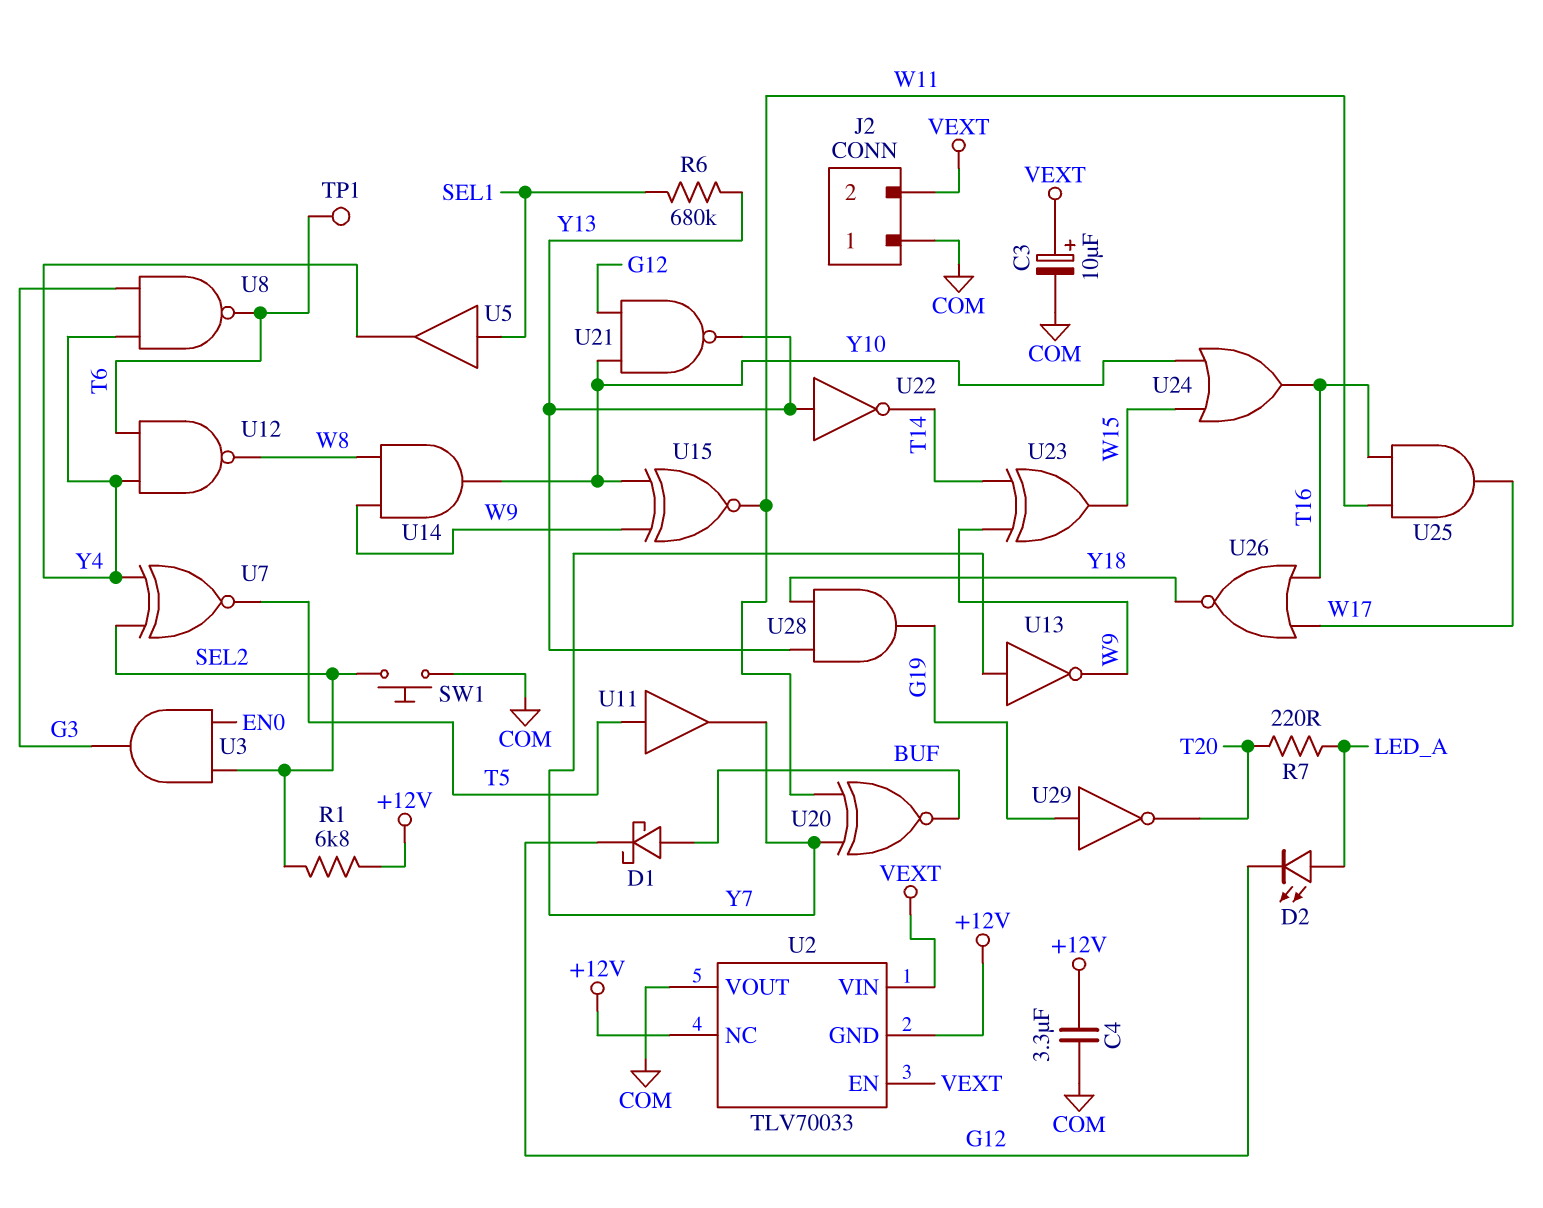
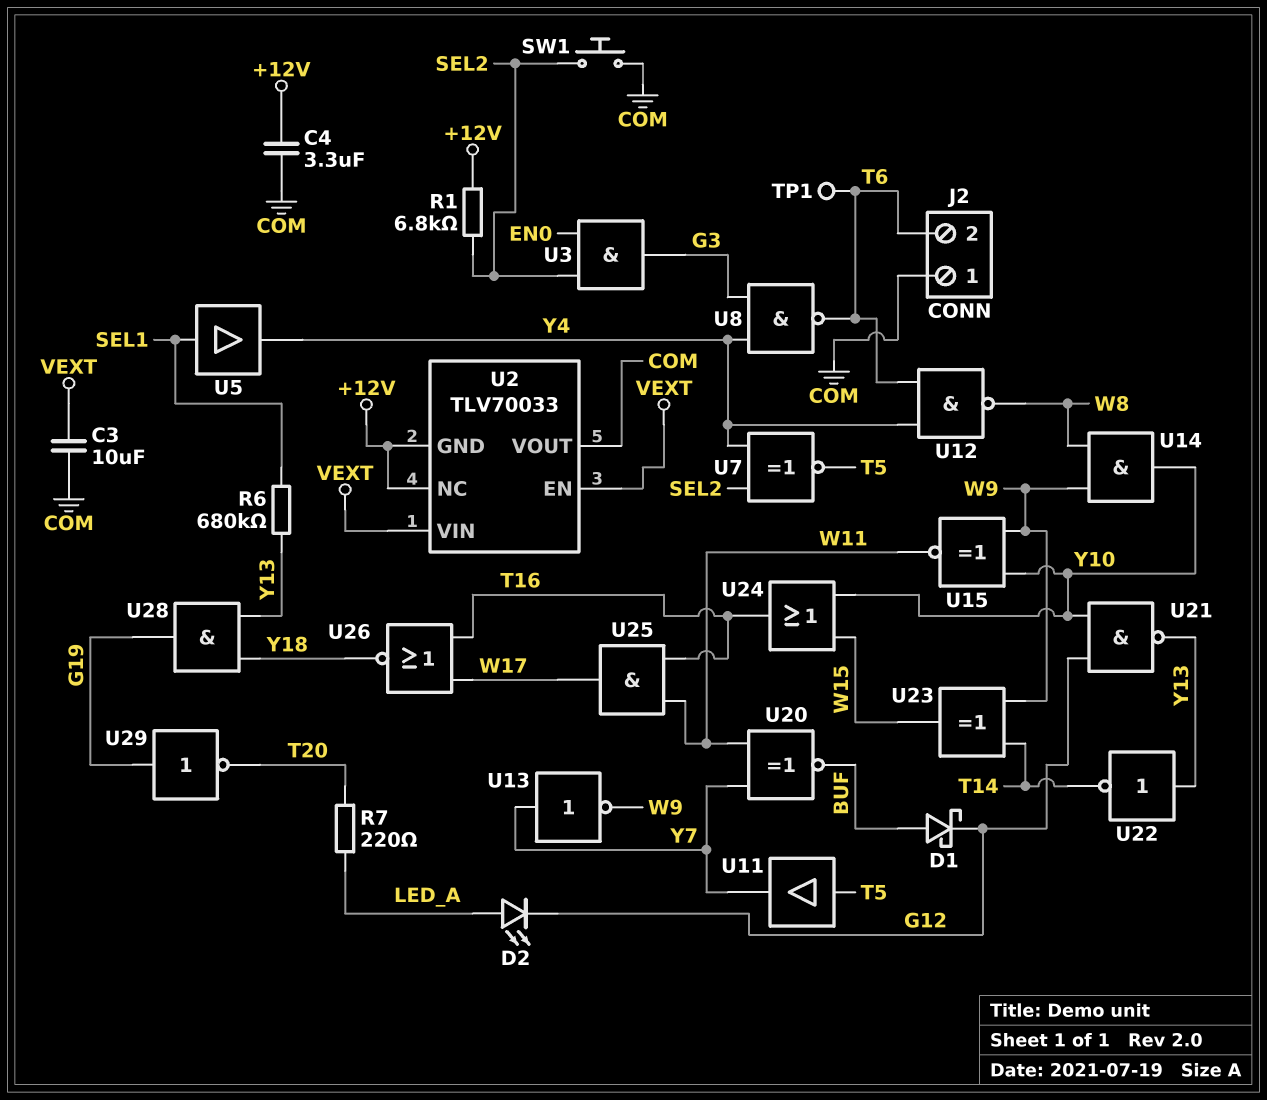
C3: 10uF (plus VEXT, minus COM) -> 10uF (COM, VEXT)
J2 pin 2: VEXT -> T6

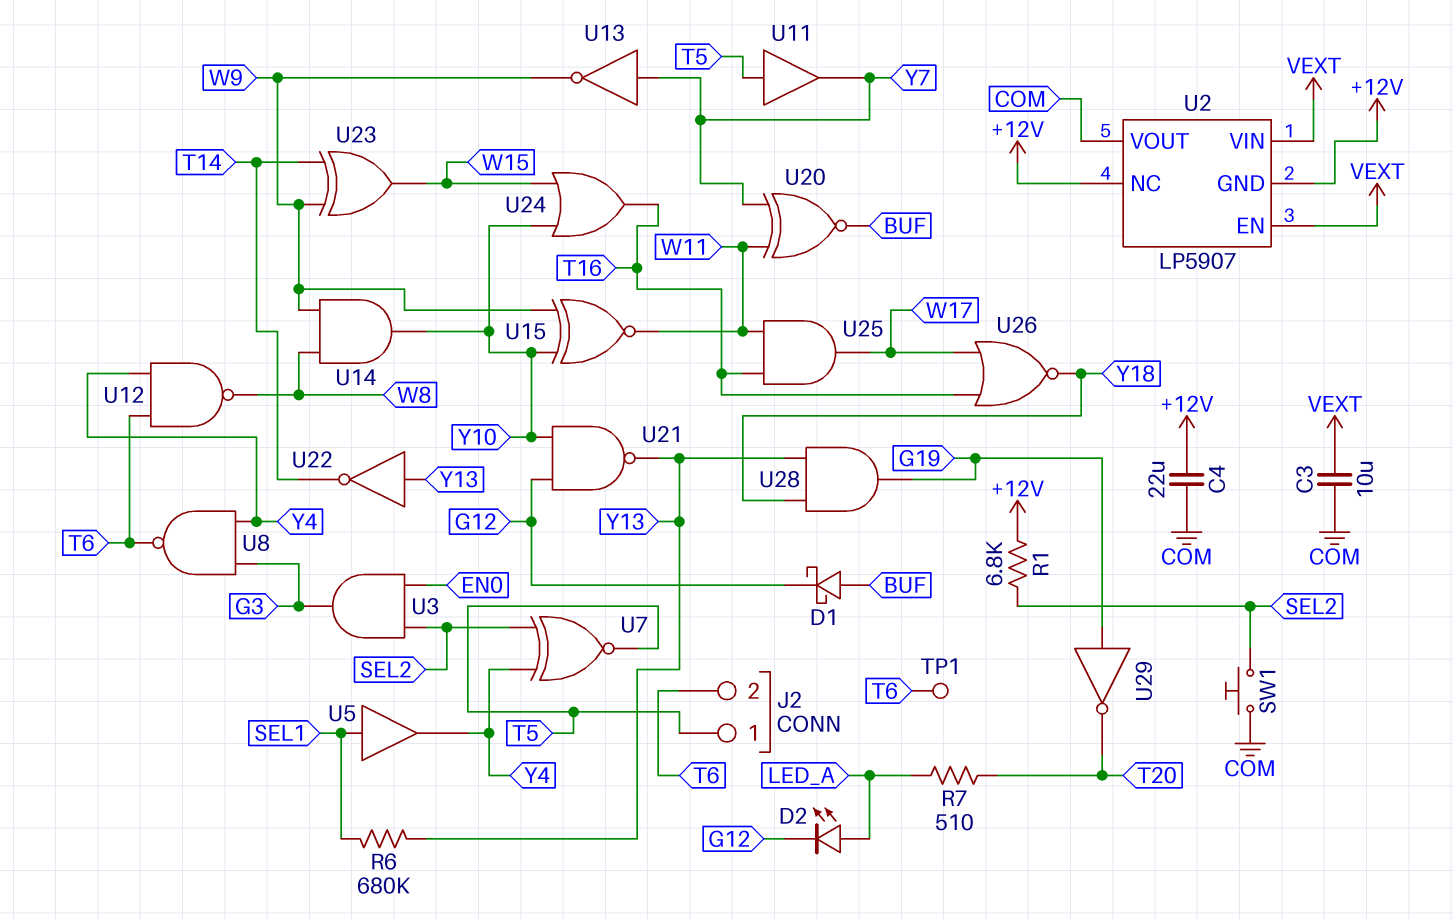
C4: 3.3uF (+12V, COM) -> 22uF (+12V, COM)
J2 pin 1: COM -> T5
R7: 220 (LED_A, T20) -> 510 (LED_A, T20)
U2: TLV70033 -> LP5907

